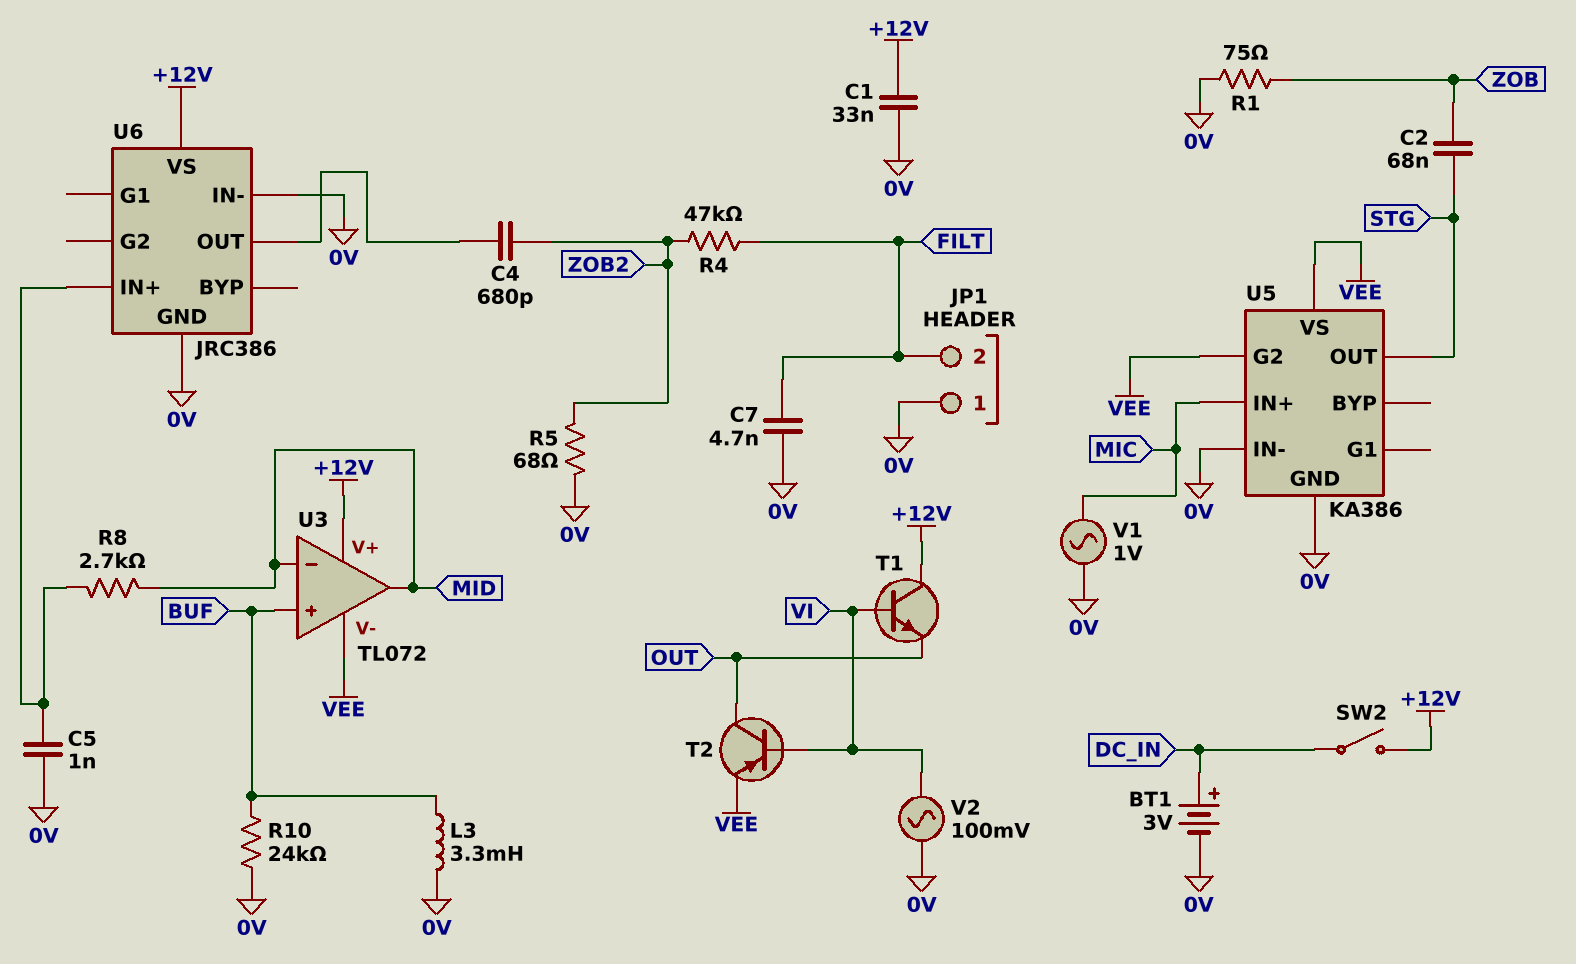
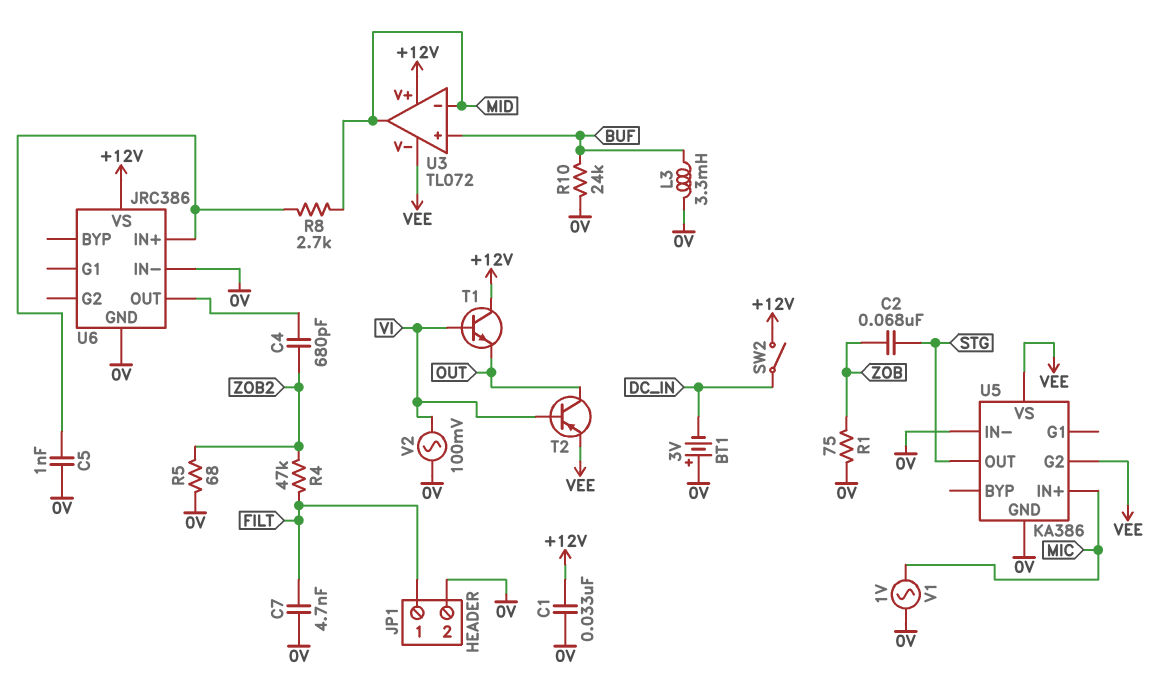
BT1: 3V (plus DC_IN, minus 0V) -> 3V (plus 0V, minus DC_IN)
JP1 pin 1: 0V -> FILT
JP1 pin 2: FILT -> 0V

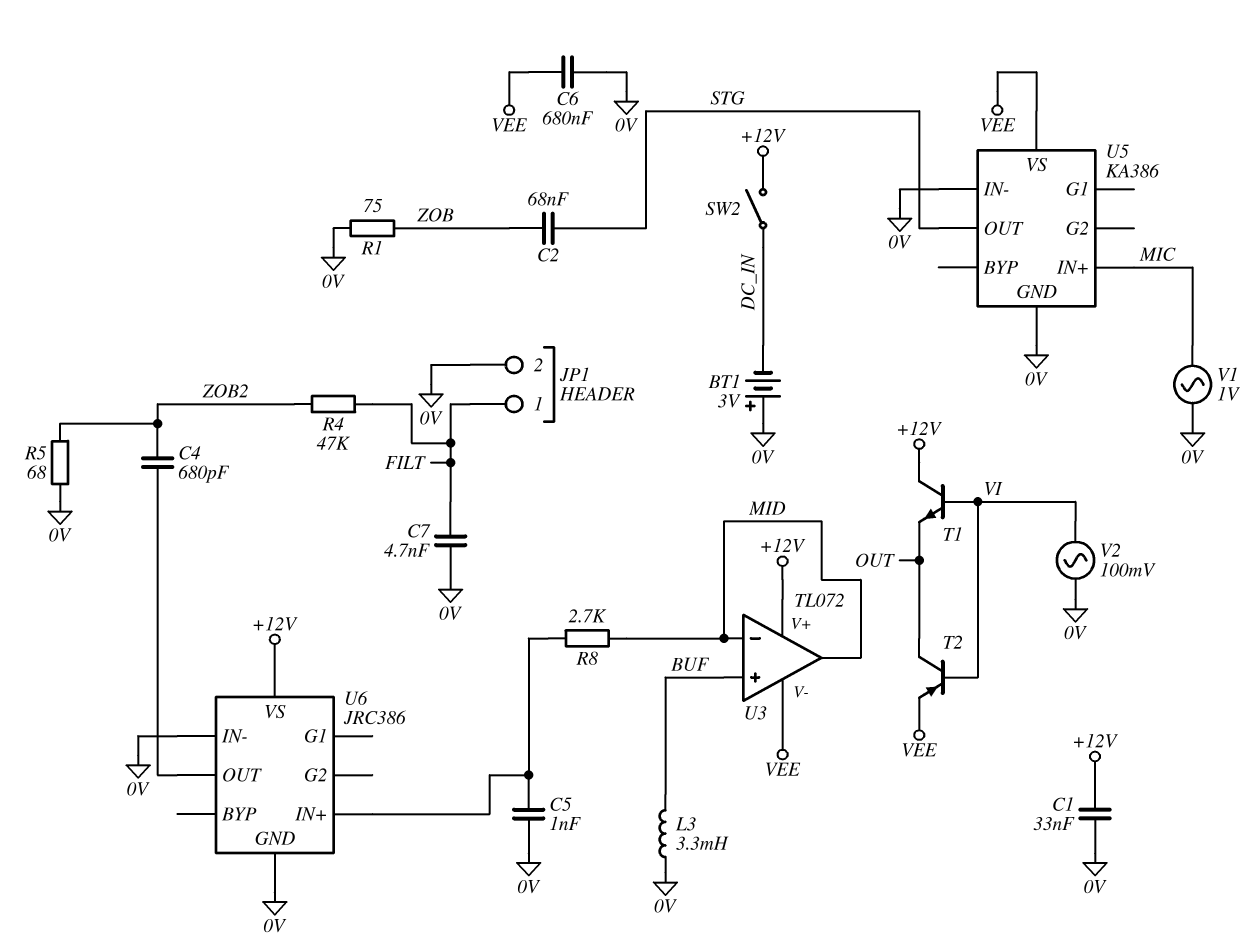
C6: none -> 680nF (0V, VEE)
R10: 24k (0V, BUF) -> none
U5 pin G2: VEE -> none

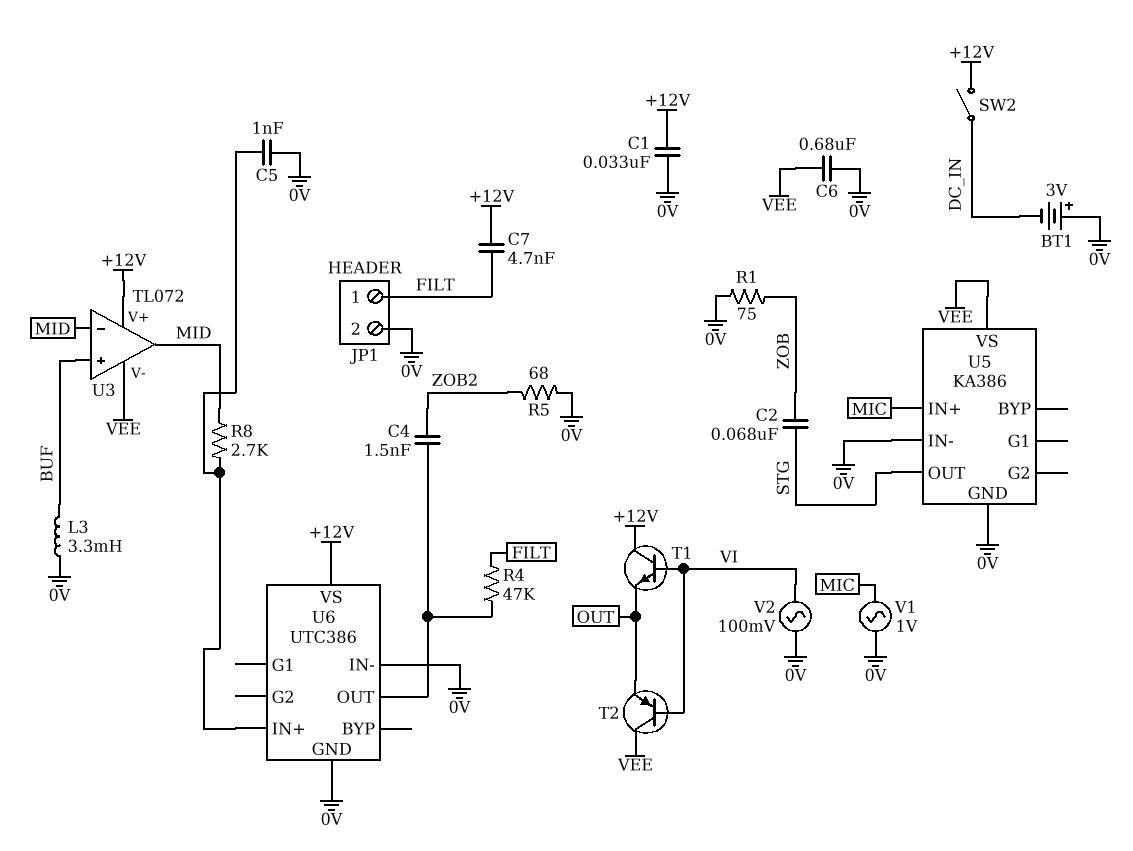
C4: 680pF (U6/OUT, ZOB2) -> 1.5nF (U6/OUT, ZOB2)
C7: 4.7nF (0V, FILT) -> 4.7nF (+12V, FILT)
R4: 47k (FILT, ZOB2) -> 47k (FILT, U6/OUT)
T2: PNP (B VI, C OUT, E VEE) -> PNP (B VI, C VEE, E OUT)
U6: JRC386 -> UTC386

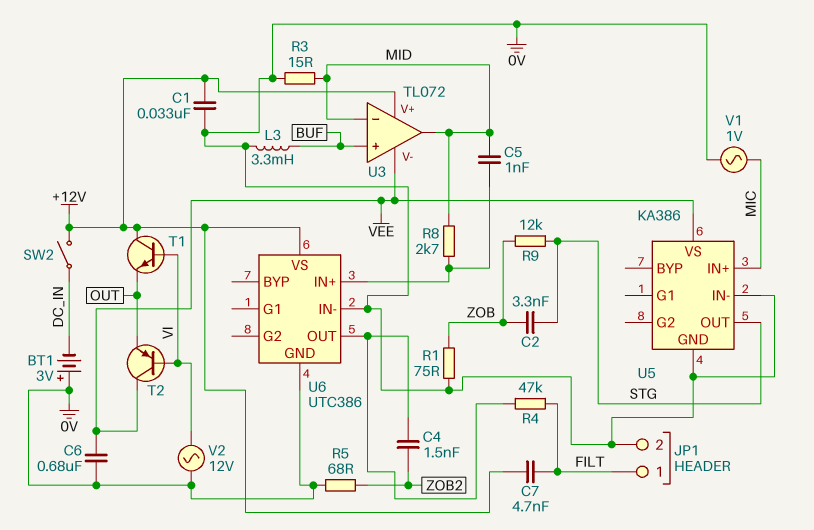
C2: 68nF (STG, ZOB) -> 3.3nF (STG, ZOB)
C5: 1nF (0V, U6/IN+) -> 1nF (MID, U6/IN+)
R3: none -> 15 (0V, MID)
R9: none -> 12k (STG, ZOB)
V2: AC 100mV (0V, VI) -> AC 12V (0V, VI)

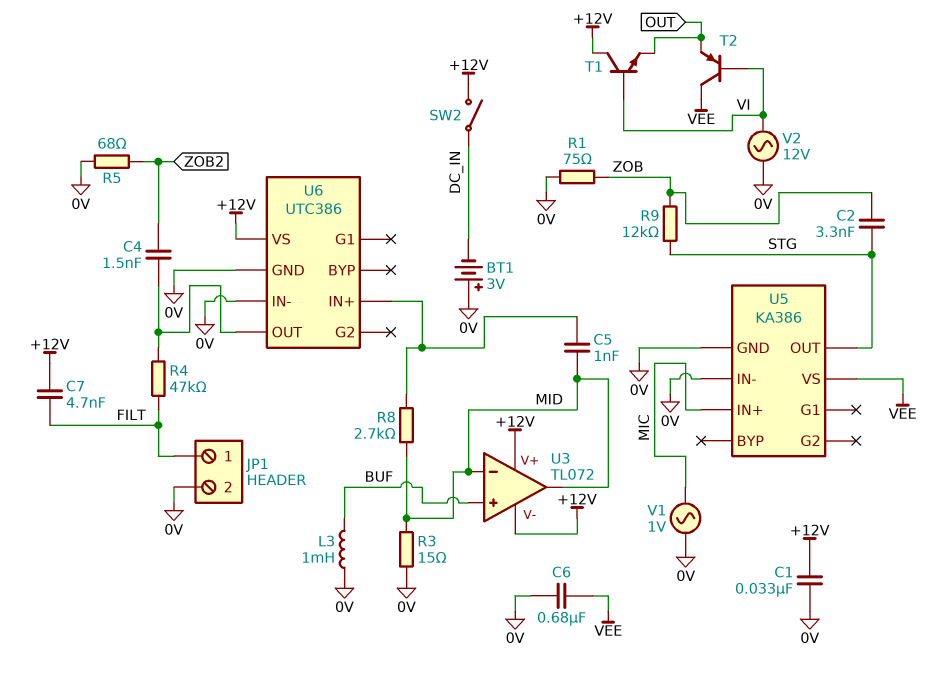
L3: 3.3mH (0V, BUF) -> 1mH (0V, BUF)
U3 pin V-: VEE -> +12V

